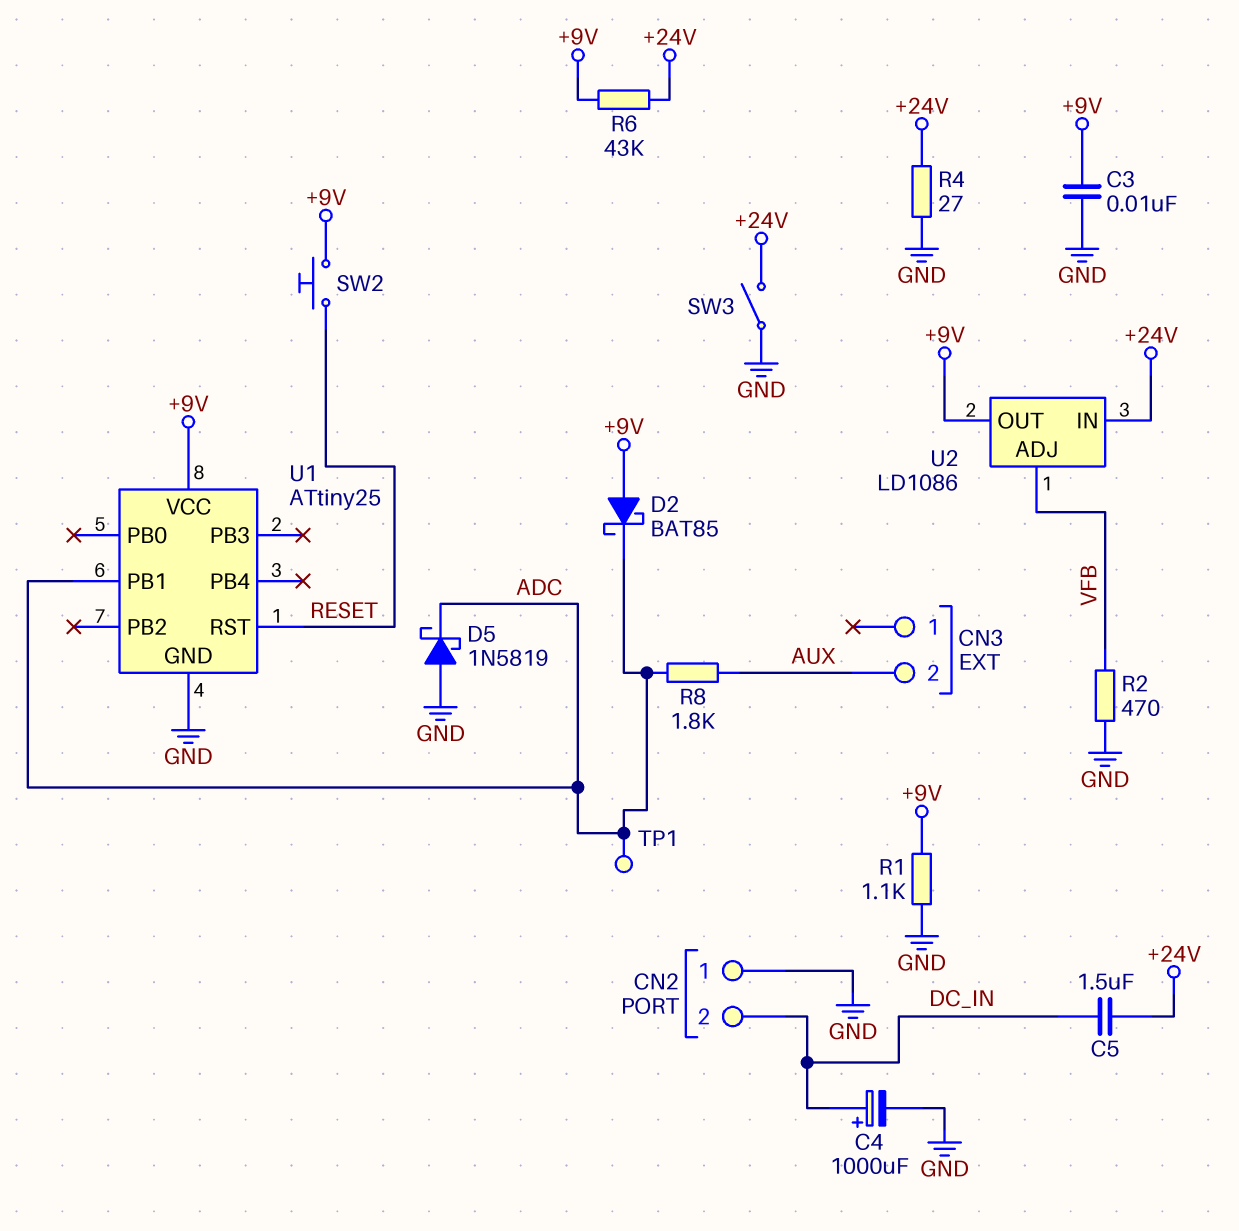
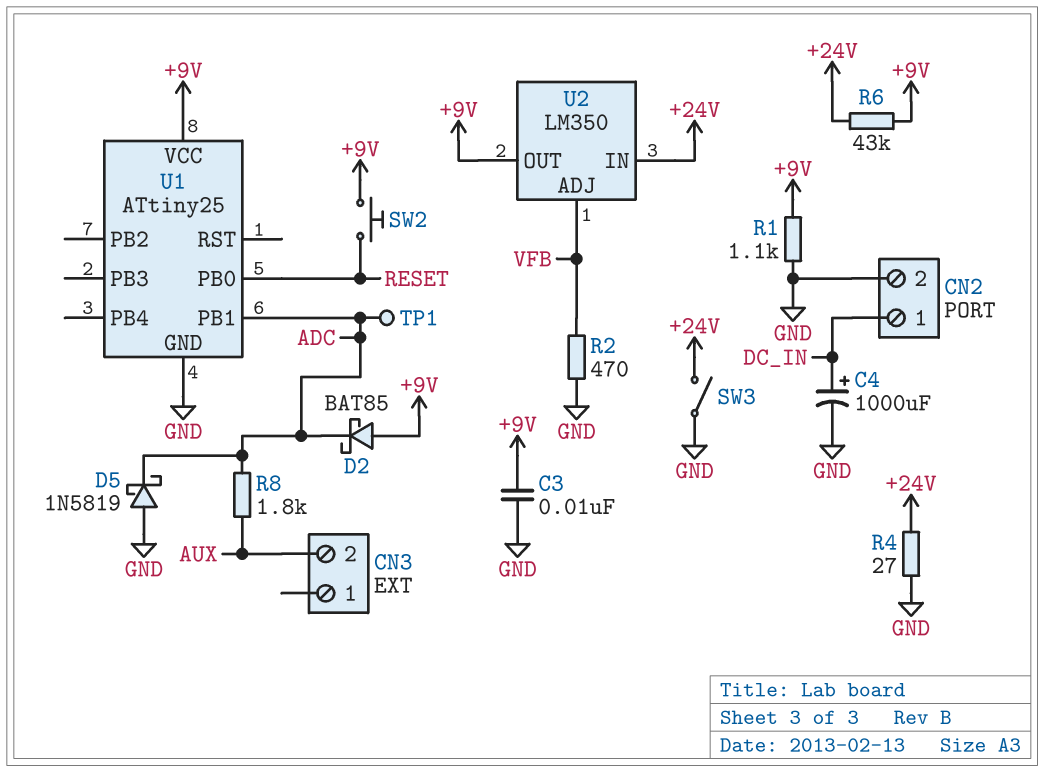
C5: 1.5uF (+24V, DC_IN) -> none
CN2 pin 1: GND -> DC_IN
CN2 pin 2: DC_IN -> GND
U1 pin PB0: none -> RESET
U1 pin RST: RESET -> none
U2: LD1086 -> LM350

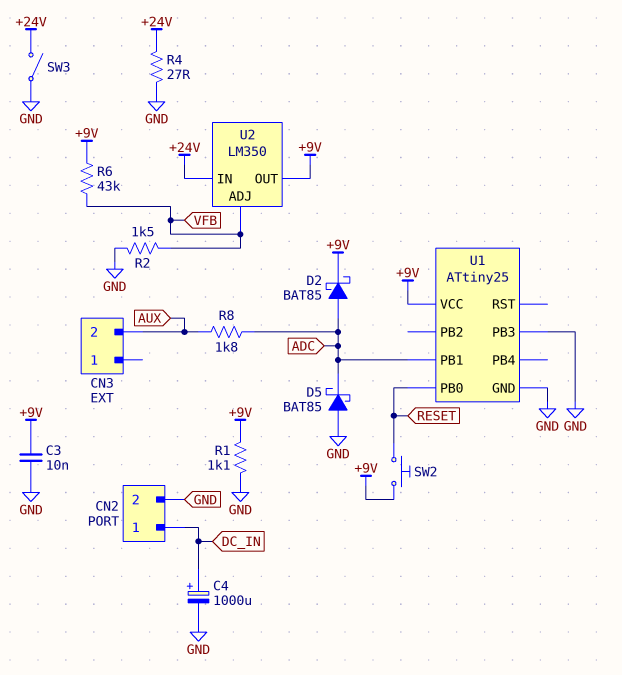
D2: schottky BAT85 (A +9V, K ADC) -> schottky BAT85 (A ADC, K +9V)
D5: schottky 1N5819 (A GND, K ADC) -> schottky BAT85 (A GND, K ADC)
R2: 470 (GND, VFB) -> 1.5k (GND, VFB)
R6: 43k (+9V, +24V) -> 43k (+9V, VFB)
TP1: test point (ADC) -> none
U1 pin PB3: none -> GND

